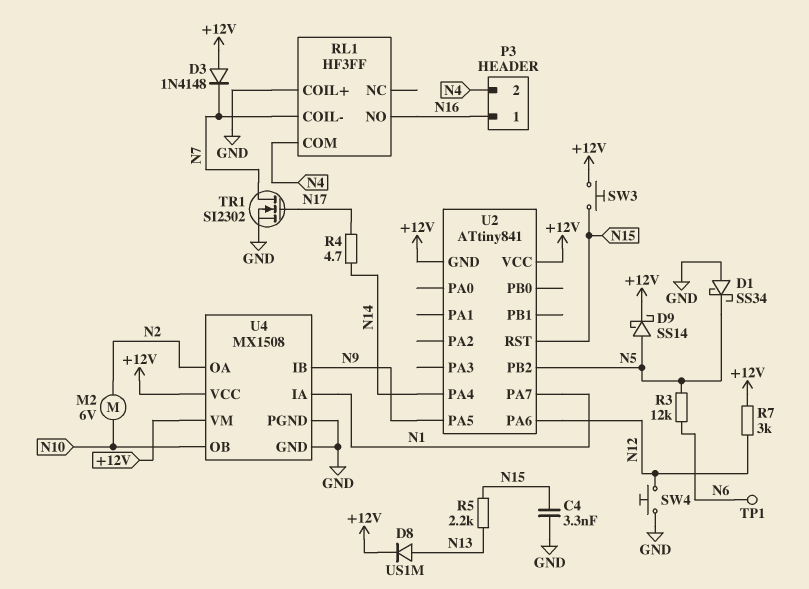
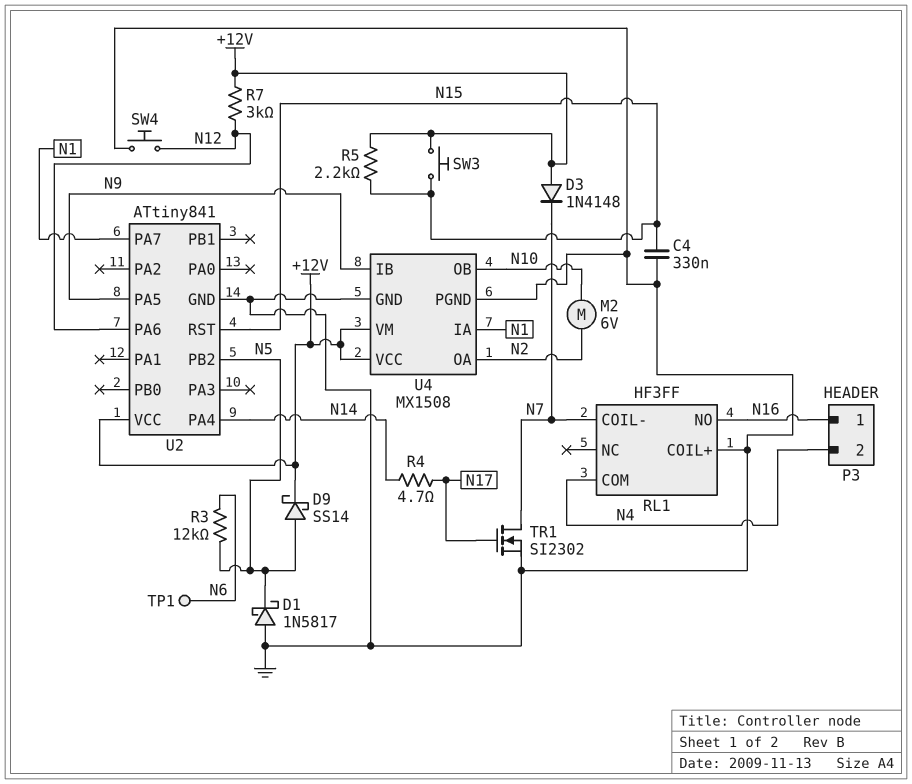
C4: 3.3nF (GND, N15) -> 330nF (GND, N15)
D1: schottky SS34 (A GND, K N5) -> schottky 1N5817 (A GND, K N5)
D8: diode US1M (A N13, K +12V) -> none
R5: 2.2k (N13, N15) -> 2.2k (+12V, N15)
U2 pin GND: +12V -> GND

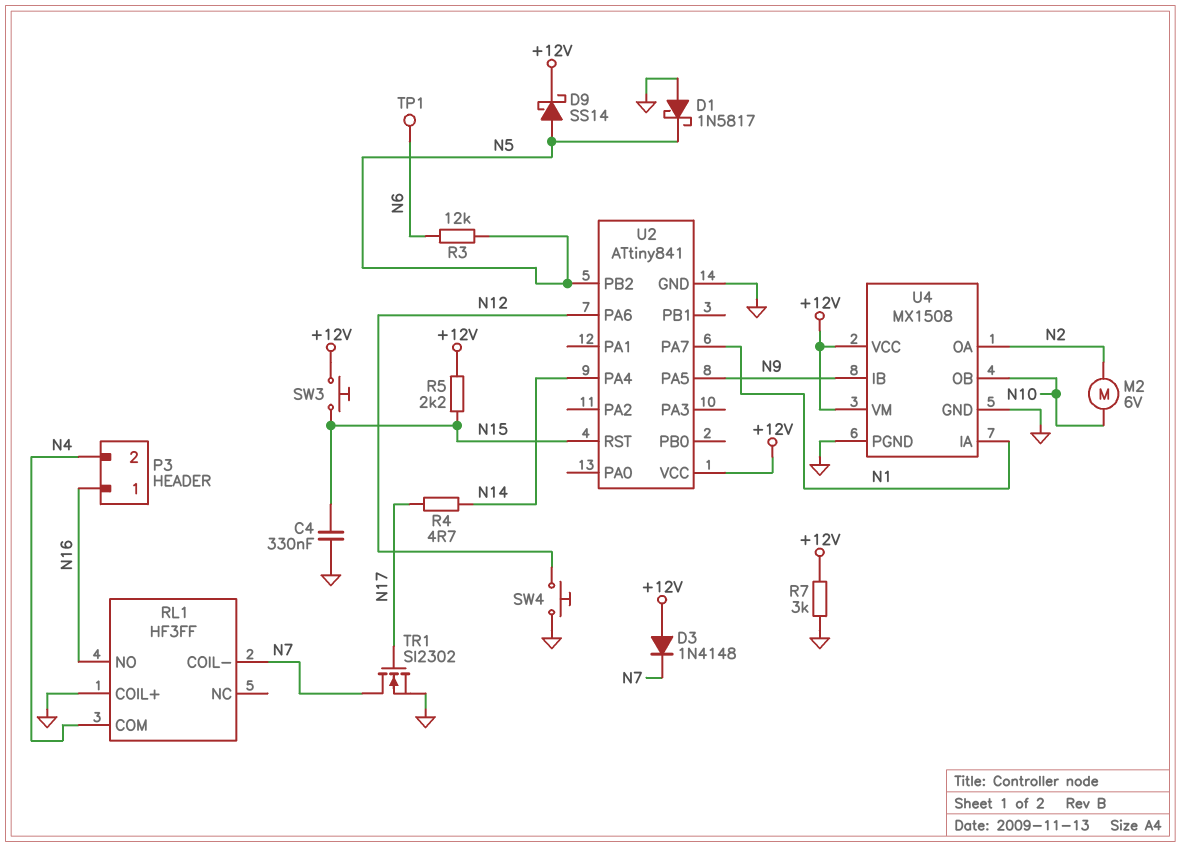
R7: 3k (+12V, N12) -> 3k (+12V, GND)

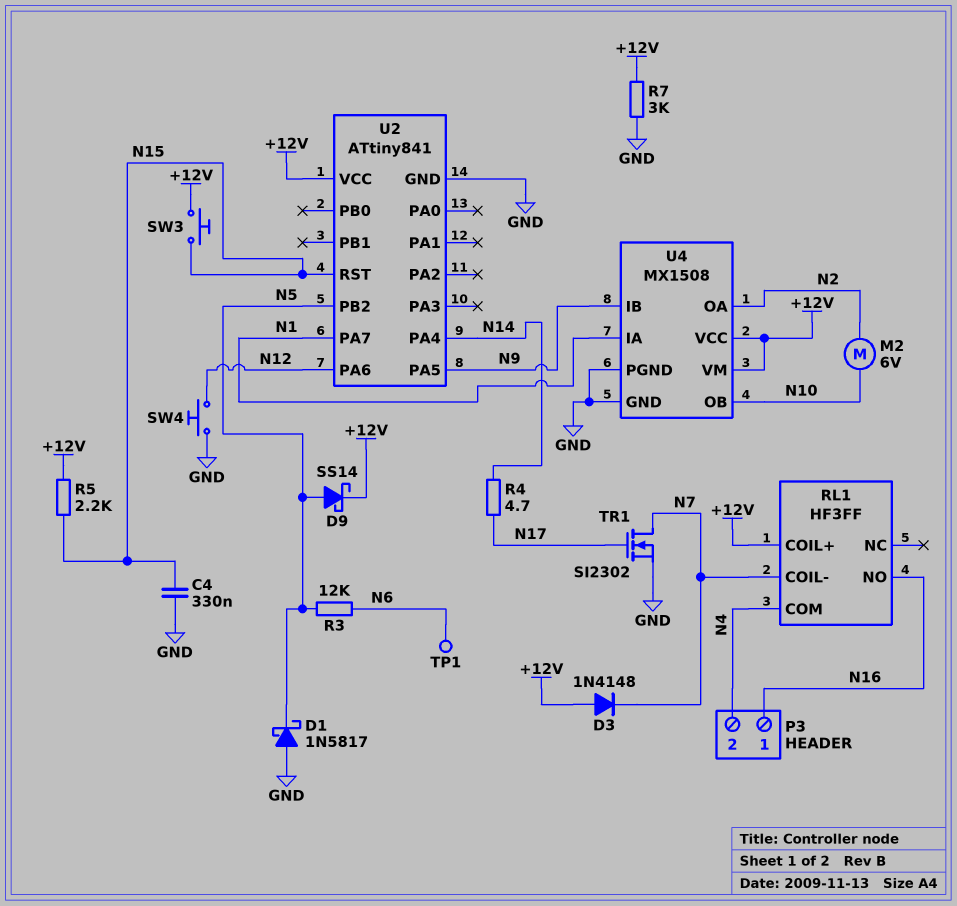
RL1 pin COIL+: GND -> +12V

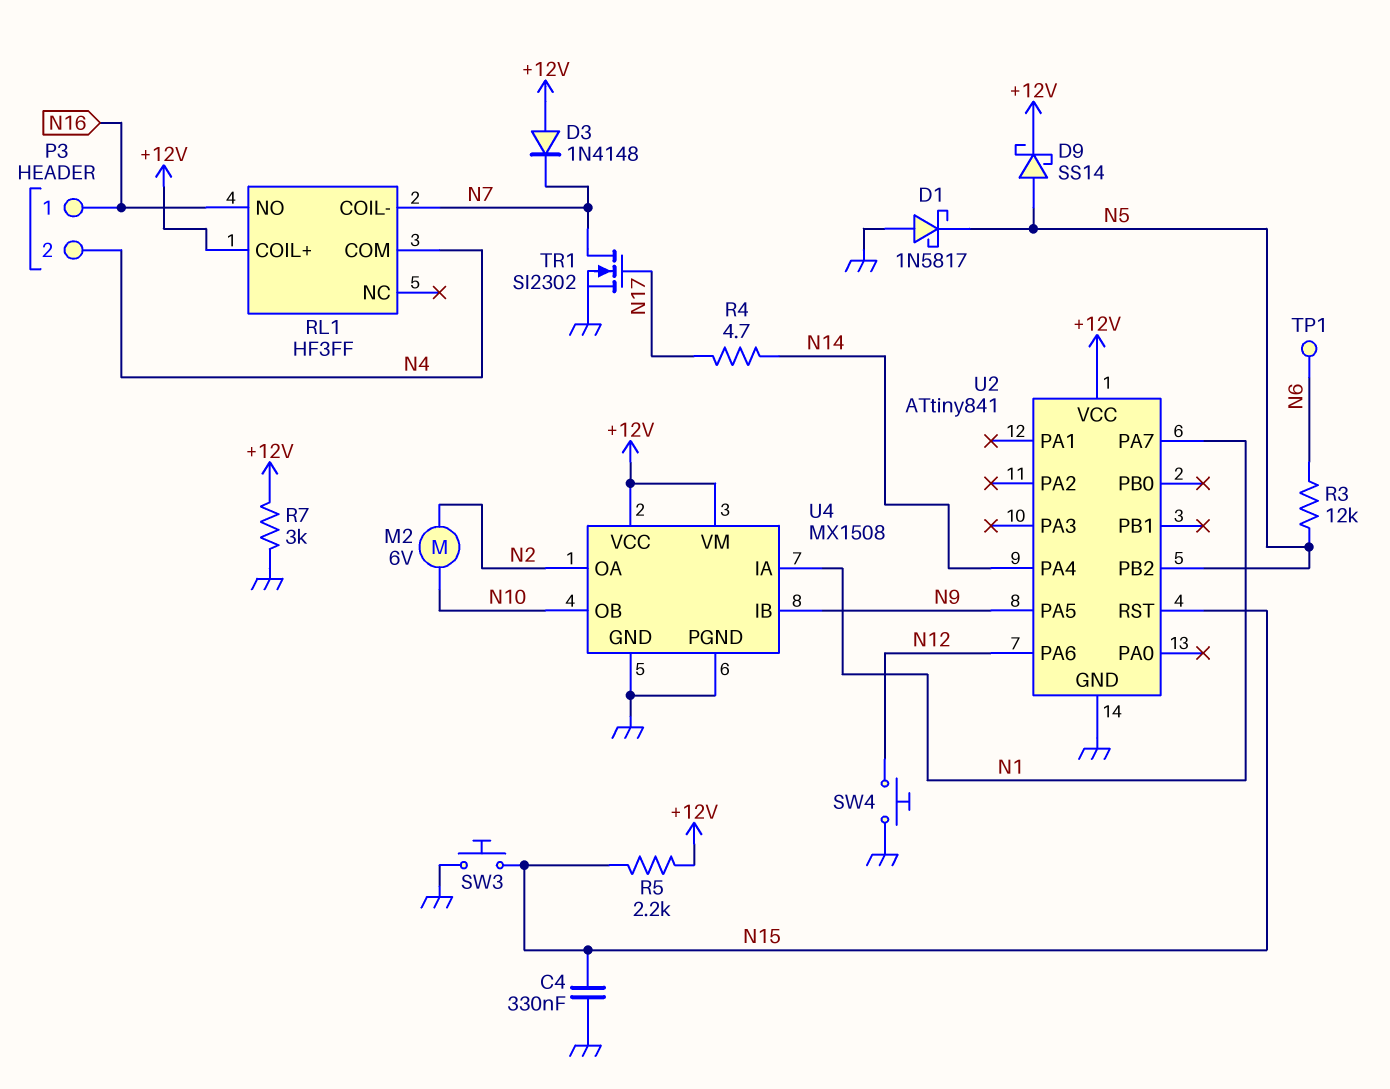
SW3: button (+12V, N15) -> button (GND, N15)

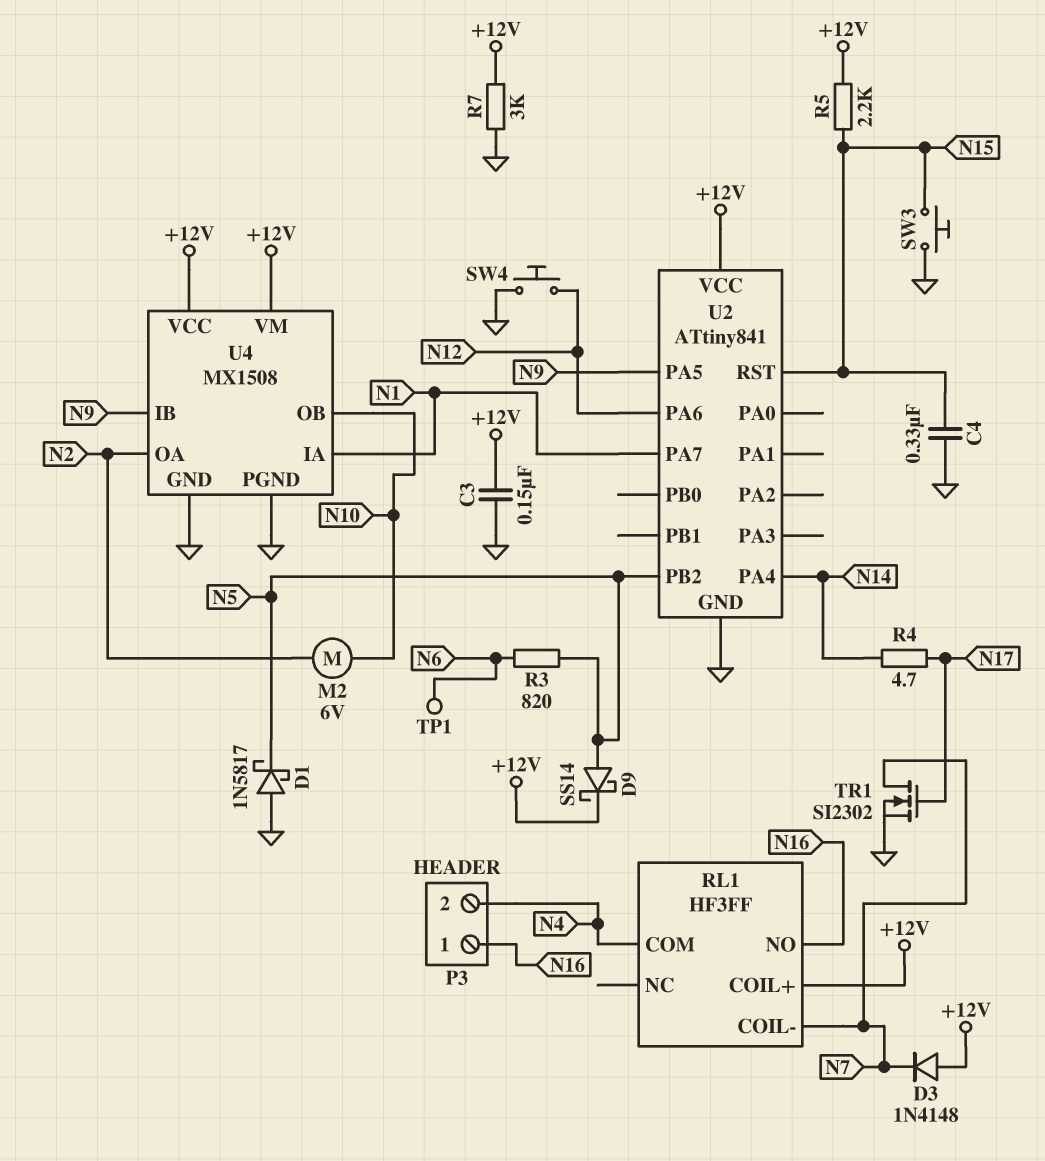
C3: none -> 150nF (+12V, GND)
R3: 12k (N5, N6) -> 820 (N5, N6)

